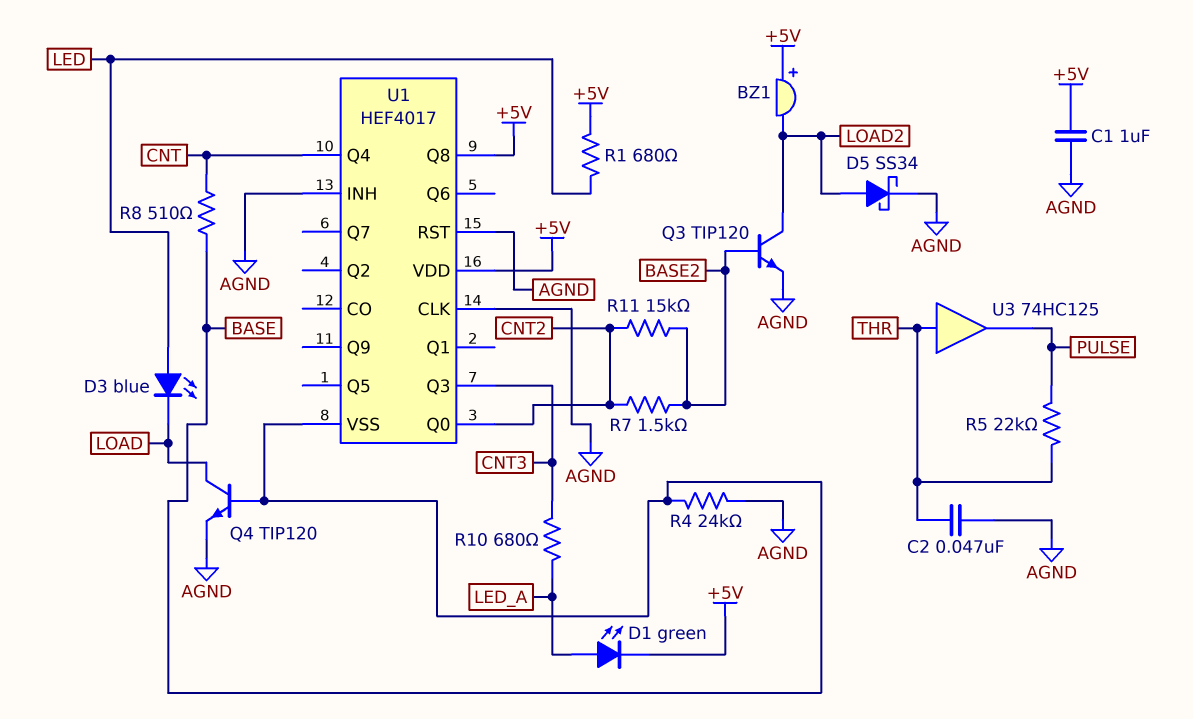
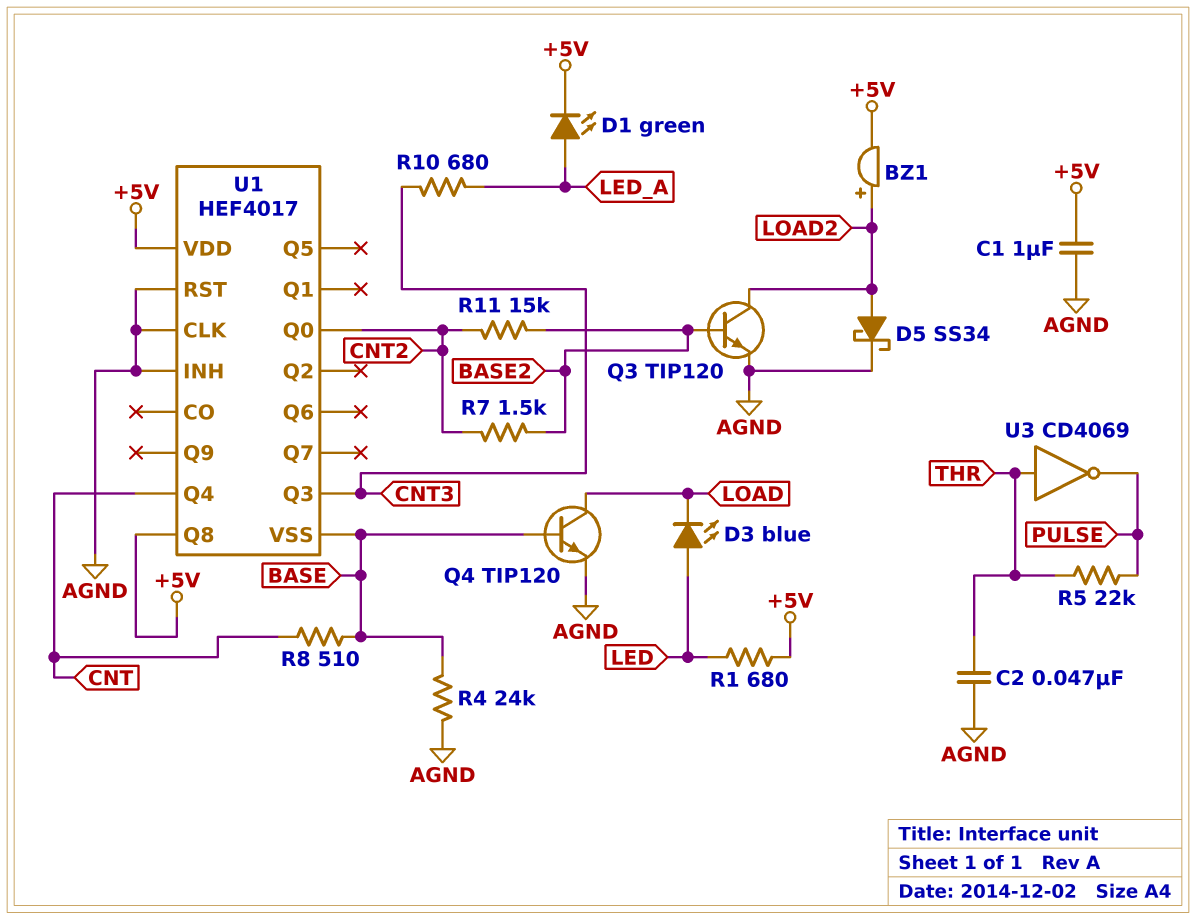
BZ1: buzzer (plus +5V, minus LOAD2) -> buzzer (plus LOAD2, minus +5V)
U3: buffer 74HC125 (in THR, out PULSE) -> NOT CD4069 (in THR, out PULSE)

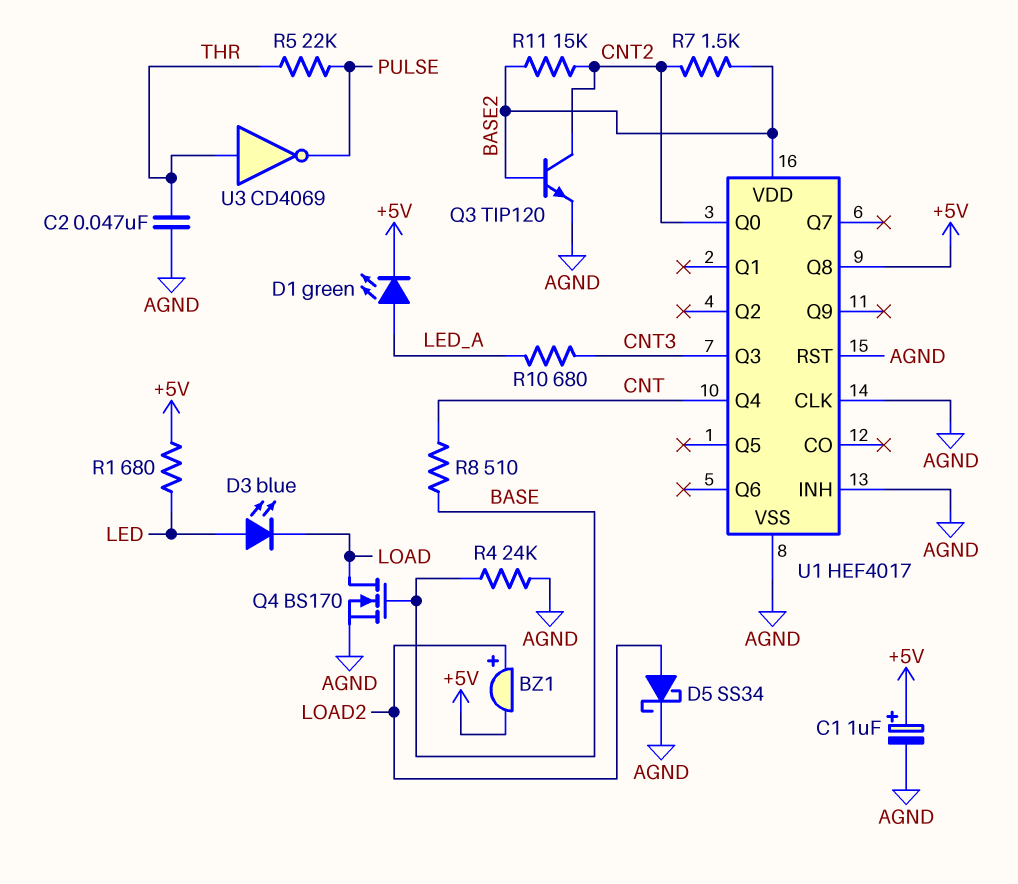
C1: 1uF (+5V, AGND) -> 1uF (plus +5V, minus AGND)
Q3: NPN TIP120 (B BASE2, C LOAD2, E AGND) -> NPN TIP120 (B BASE2, C CNT2, E AGND)
Q4: NPN TIP120 (B BASE, C LOAD, E AGND) -> NMOS BS170 (G BASE, D LOAD, S AGND)
U1 pin VDD: +5V -> BASE2
U1 pin VSS: BASE -> AGND

